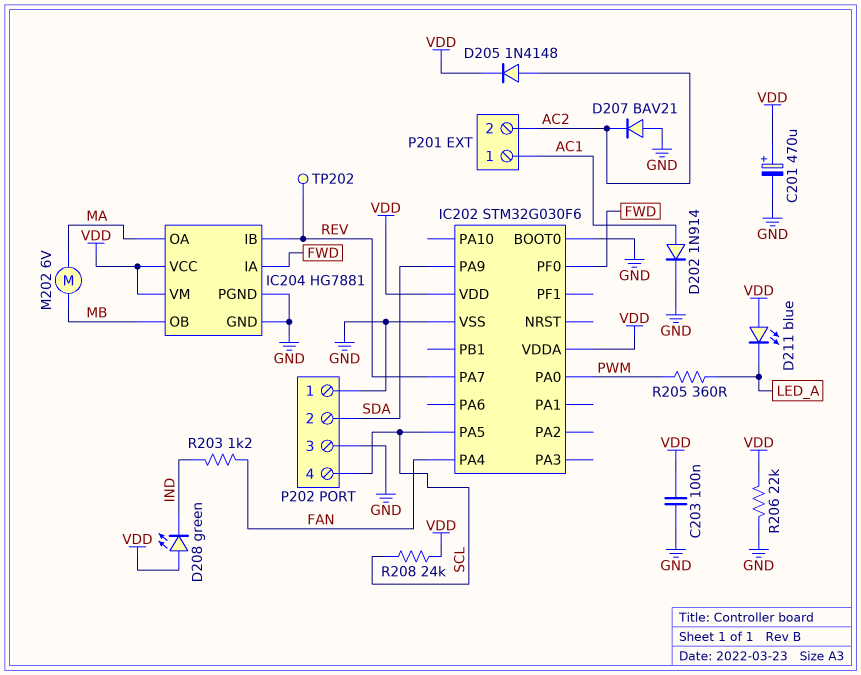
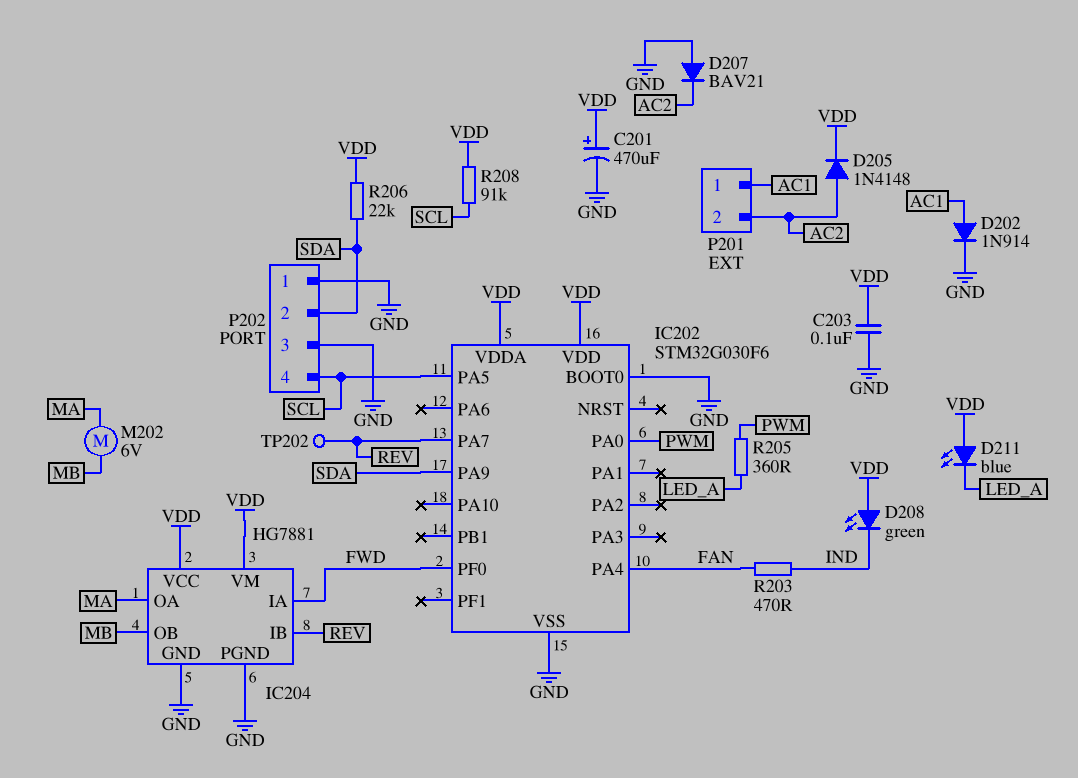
R203: 1.2k (FAN, IND) -> 470 (FAN, IND)
R206: 22k (GND, VDD) -> 22k (SDA, VDD)
R208: 24k (SCL, VDD) -> 91k (SCL, VDD)

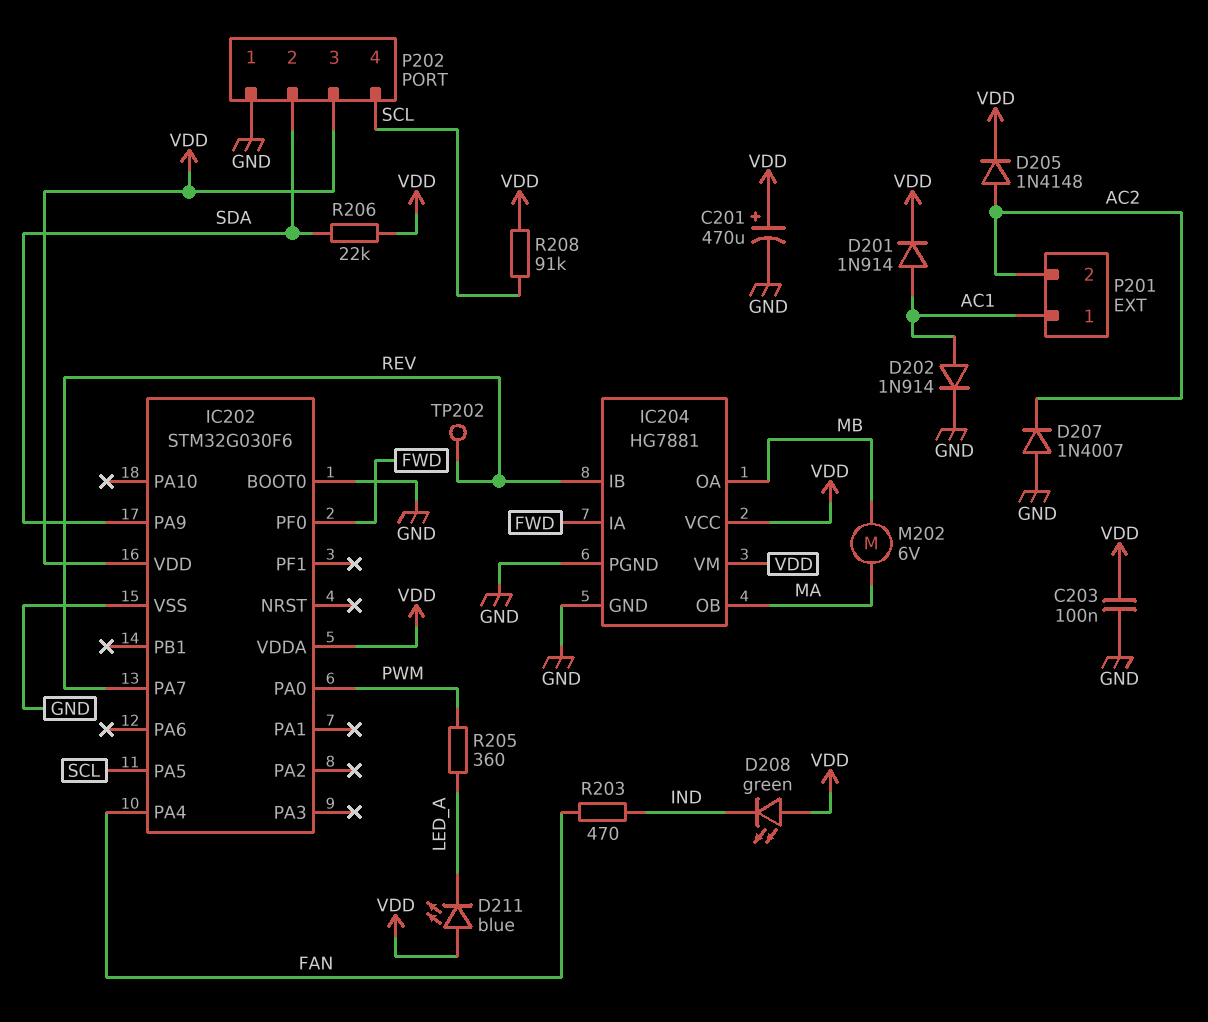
D201: none -> diode 1N914 (A AC1, K VDD)
D207: diode BAV21 (A GND, K AC2) -> diode 1N4007 (A GND, K AC2)
IC204 pin OA: MA -> MB
IC204 pin OB: MB -> MA
P202 pin 3: GND -> VDD

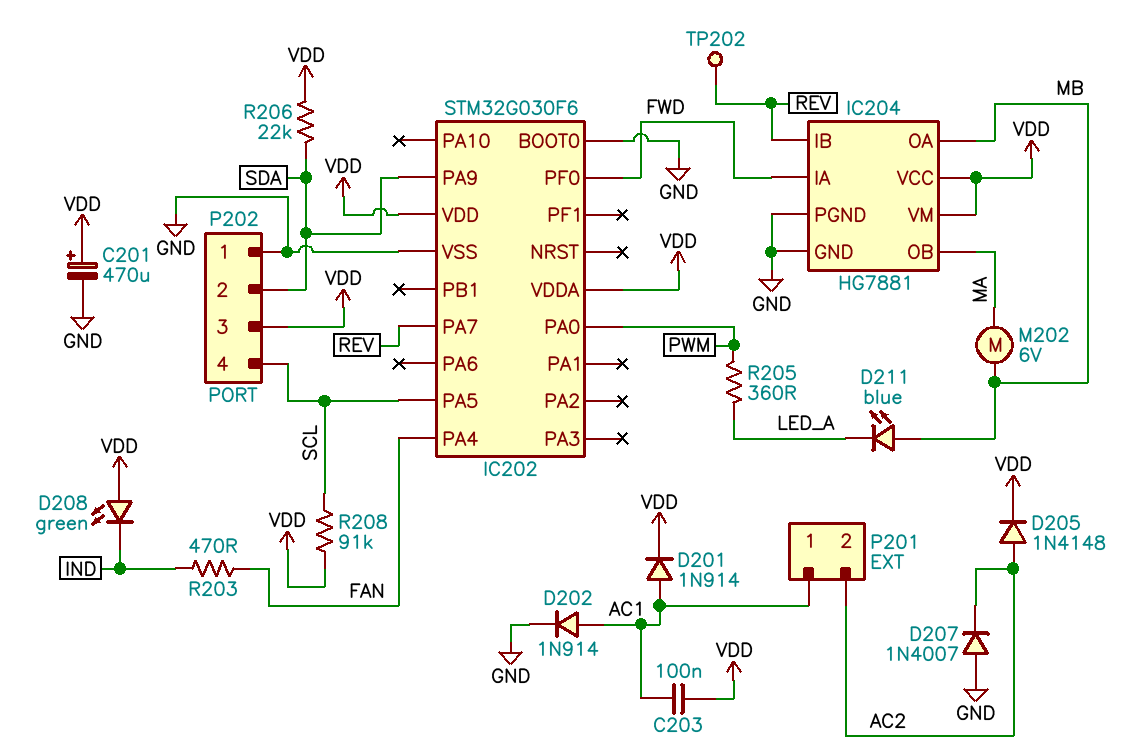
C203: 100nF (GND, VDD) -> 100nF (AC1, VDD)
D211: LED blue (A VDD, K LED_A) -> LED blue (A MB, K LED_A)

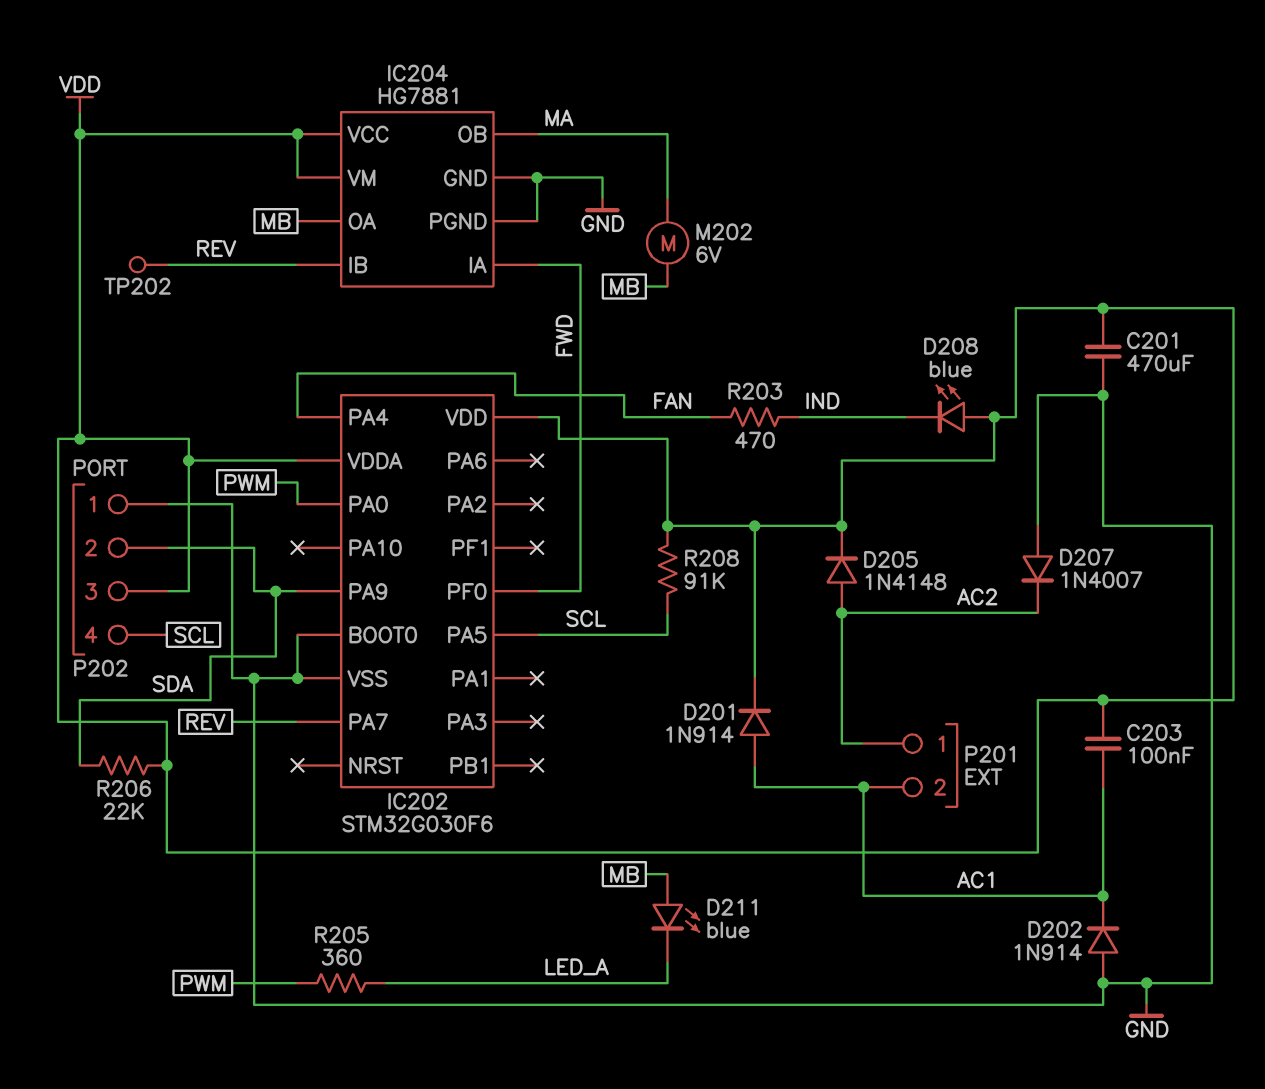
C201: 470uF (plus VDD, minus GND) -> 470uF (GND, VDD)
D202: diode 1N914 (A AC1, K GND) -> diode 1N914 (A GND, K AC1)
D208: LED green (A VDD, K IND) -> LED blue (A VDD, K IND)
P201 pin 1: AC1 -> AC2
P201 pin 2: AC2 -> AC1

